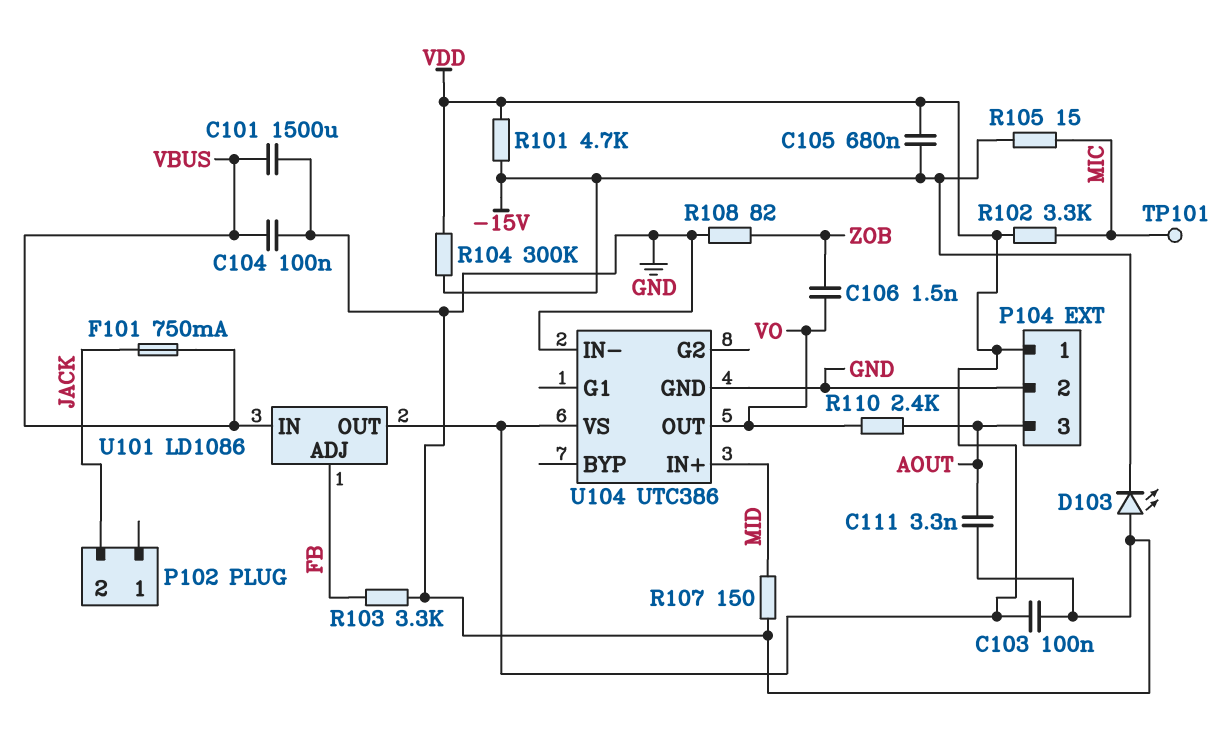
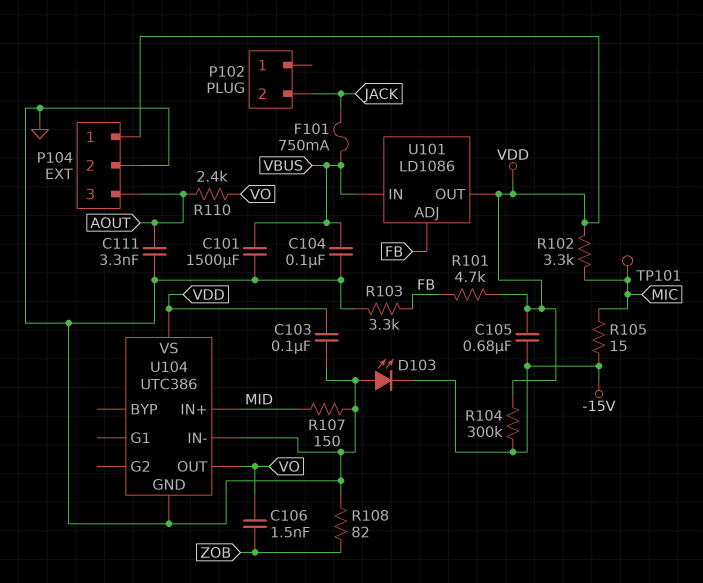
R101: 4.7k (-15V, VDD) -> 4.7k (FB, VDD)

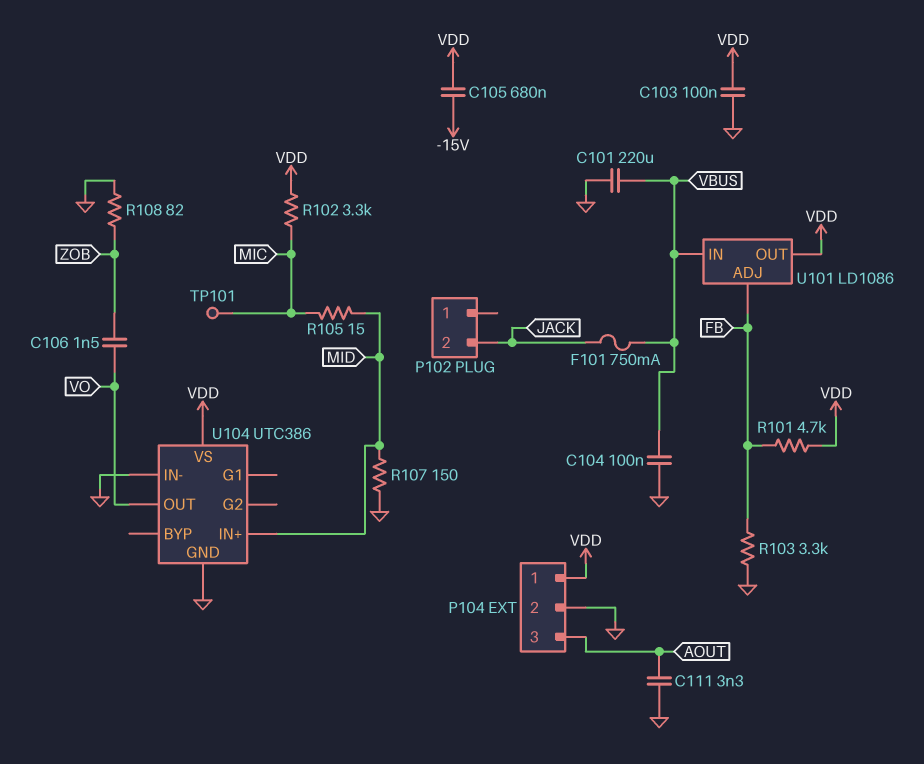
C101: 1500uF (GND, VBUS) -> 220uF (GND, VBUS)
D103: LED (A GND, K -15V) -> none
R104: 300k (-15V, VDD) -> none
R105: 15 (-15V, MIC) -> 15 (MIC, MID)
R110: 2.4k (AOUT, VO) -> none

